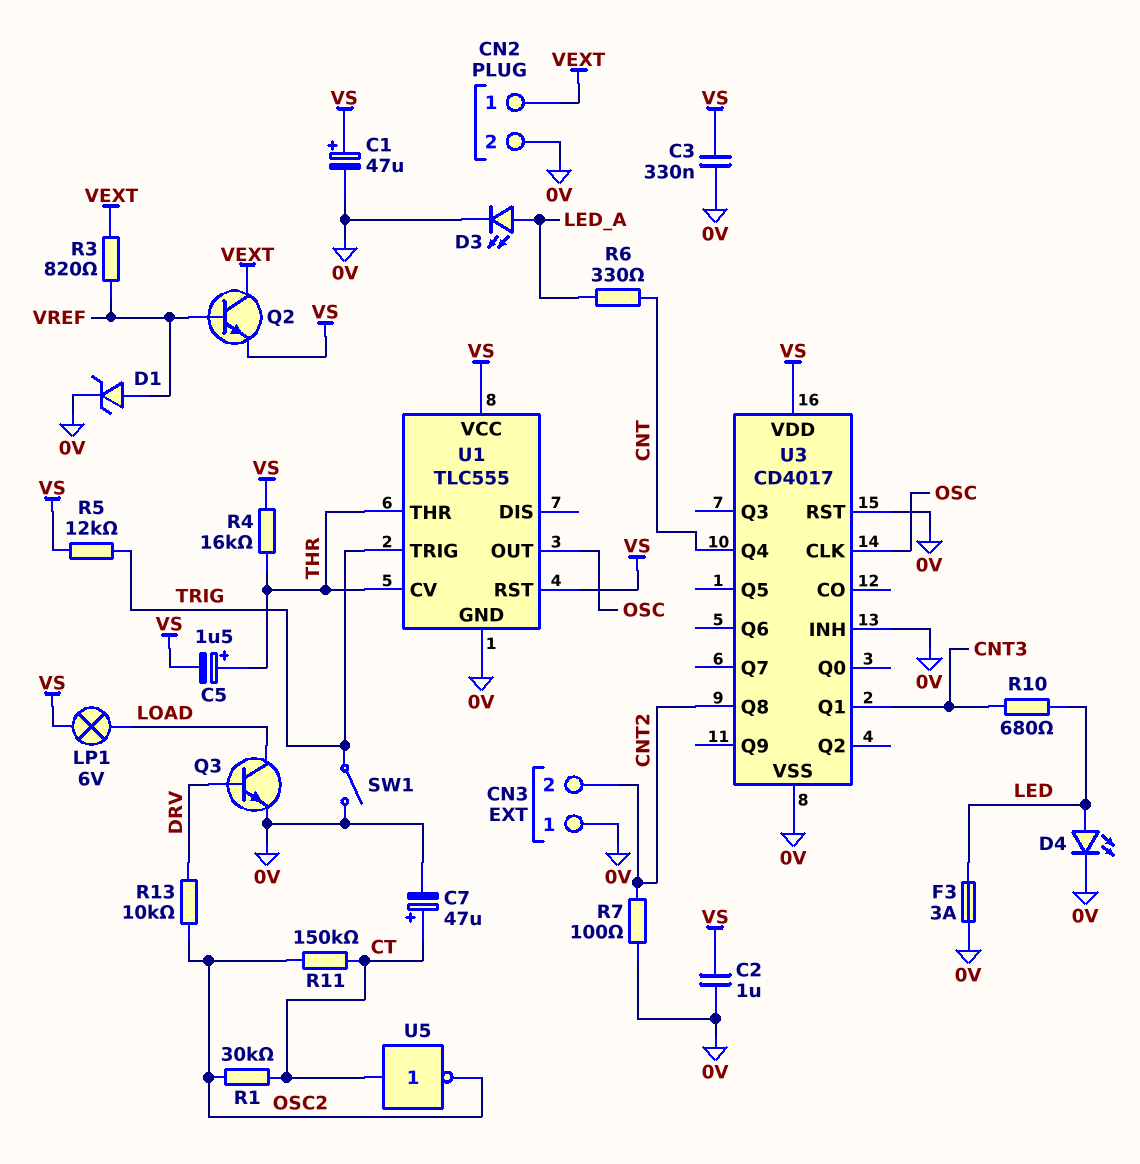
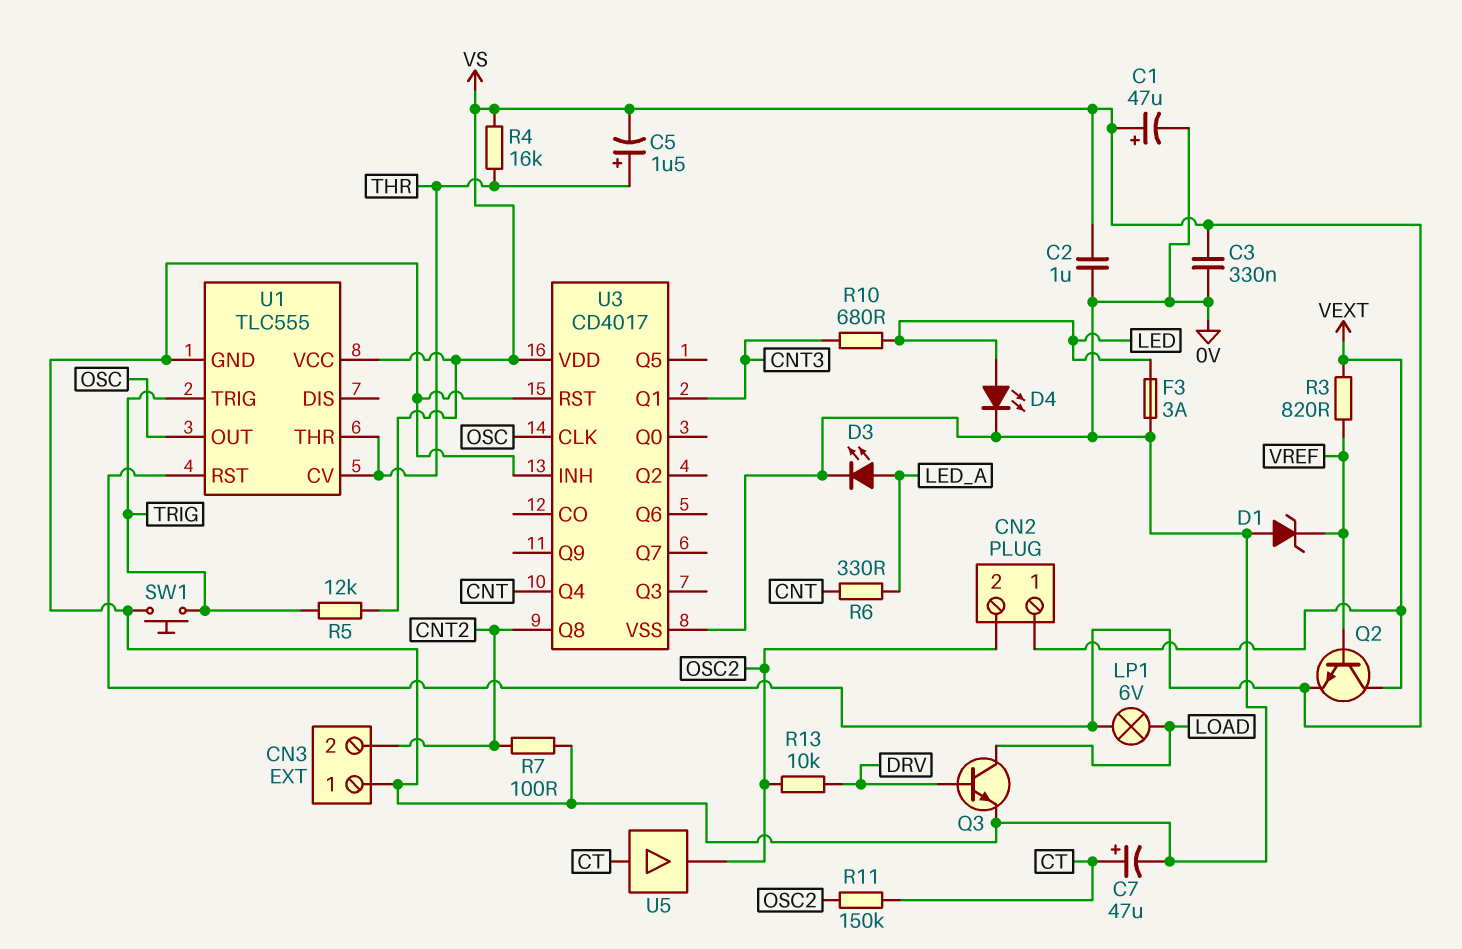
CN2 pin 2: 0V -> OSC2
D1: zener (A VREF, K 0V) -> zener (A 0V, K VREF)
R1: 30k (CT, OSC2) -> none
SW1: switch (0V, TRIG) -> button (0V, TRIG)
U5: NOT (in CT, out OSC2) -> buffer (in CT, out OSC2)

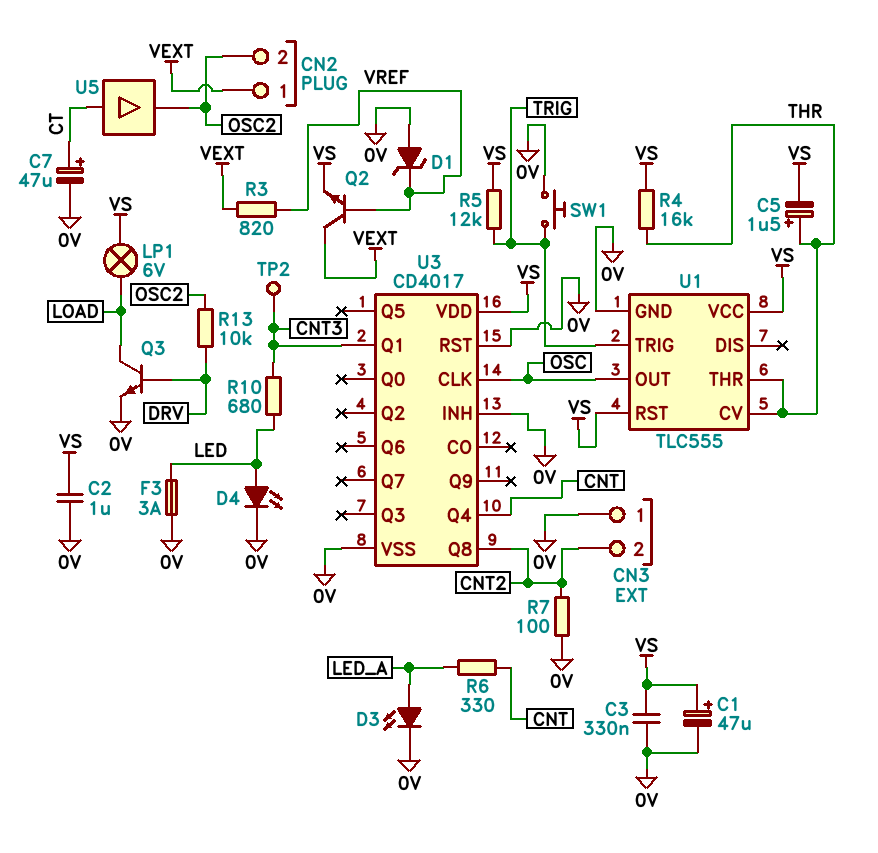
R11: 150k (CT, OSC2) -> none
TP2: none -> test point (CNT3)

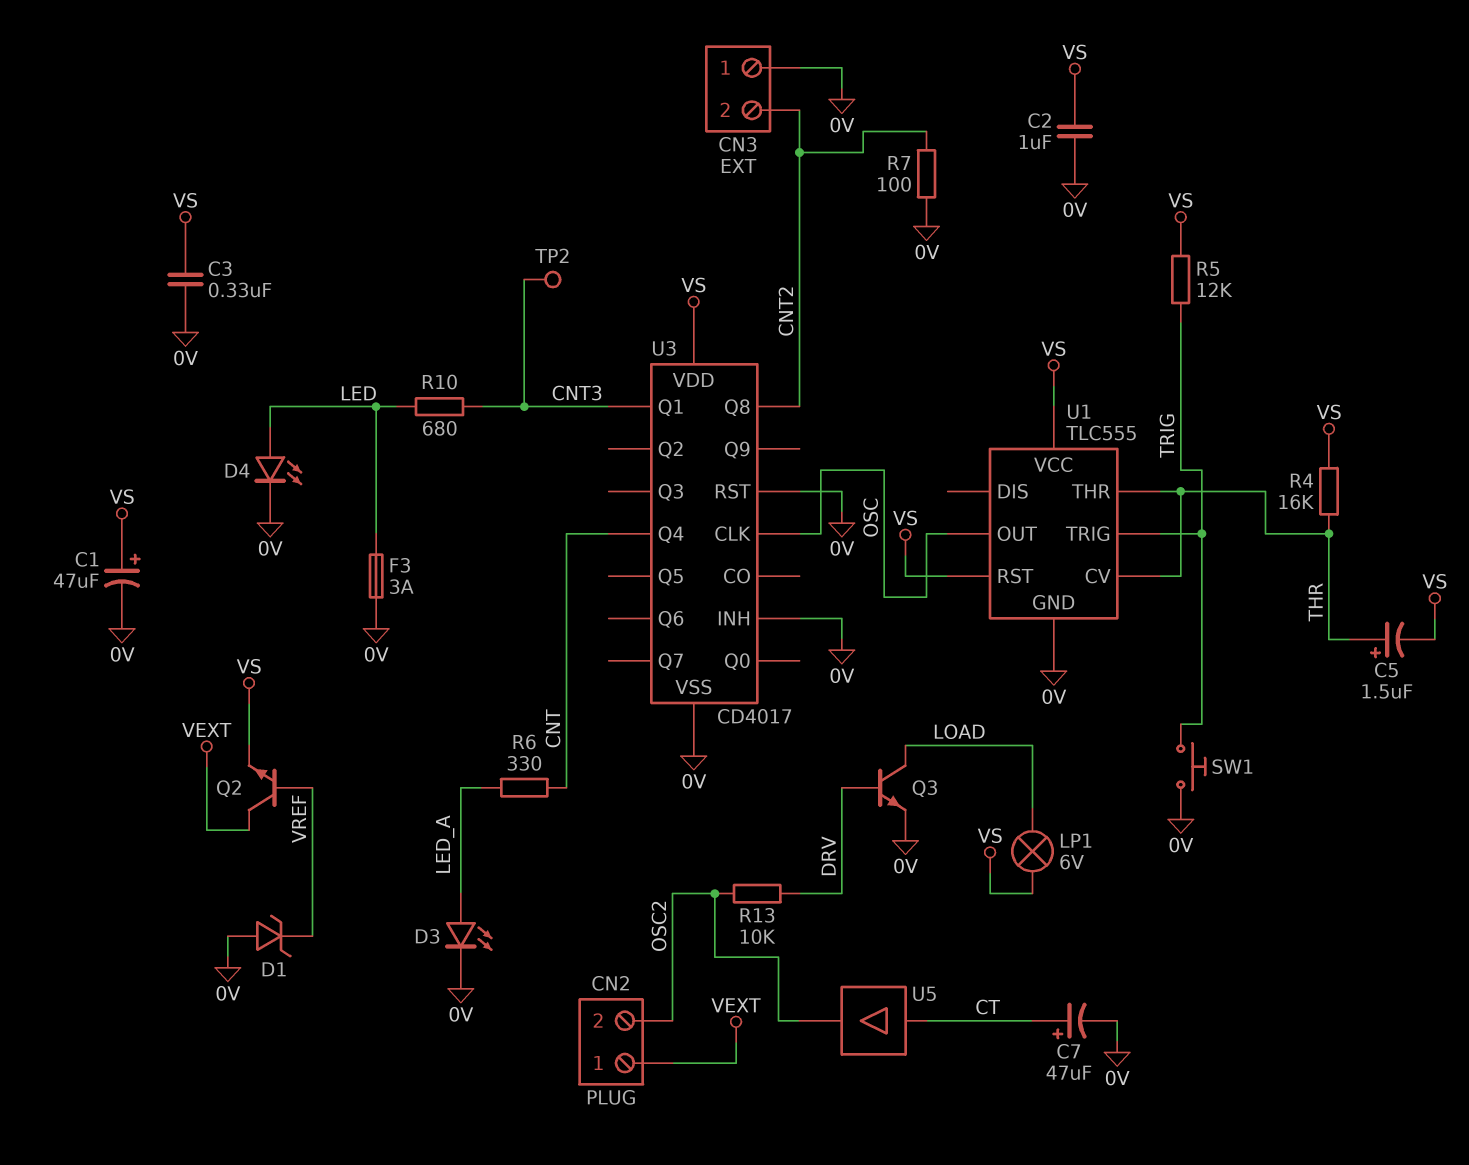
R3: 820 (VEXT, VREF) -> none

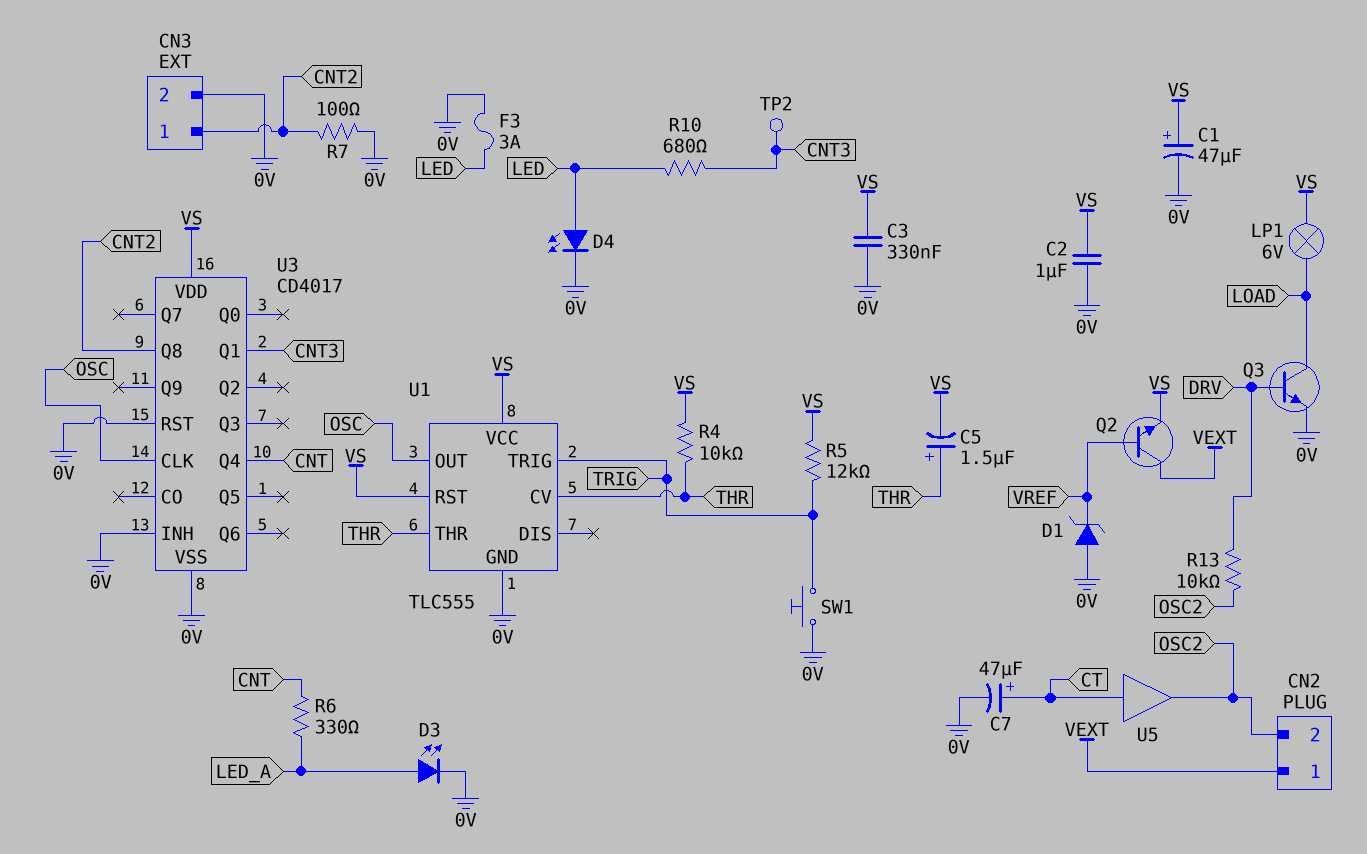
CN3 pin 1: 0V -> CNT2
CN3 pin 2: CNT2 -> 0V
R4: 16k (THR, VS) -> 10k (THR, VS)

